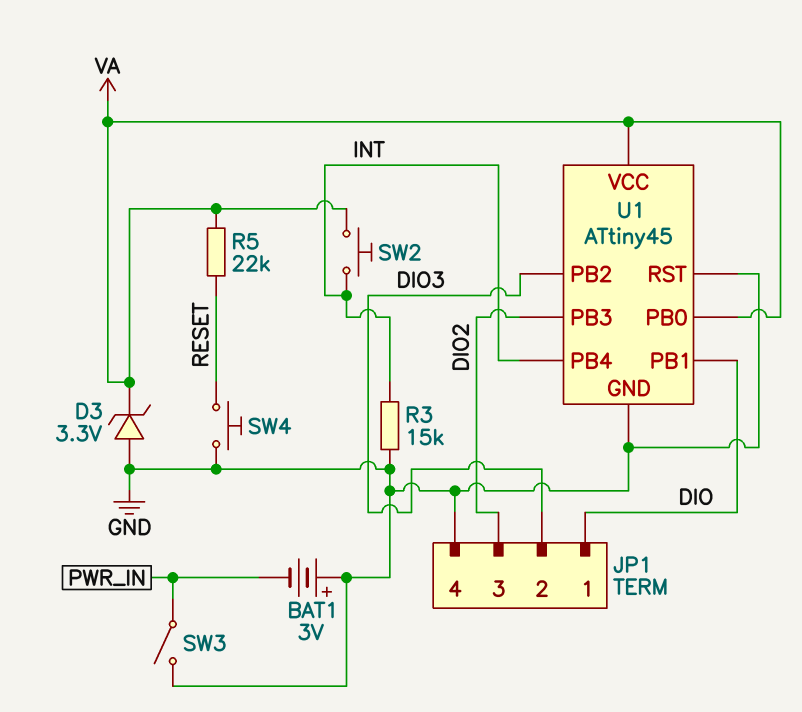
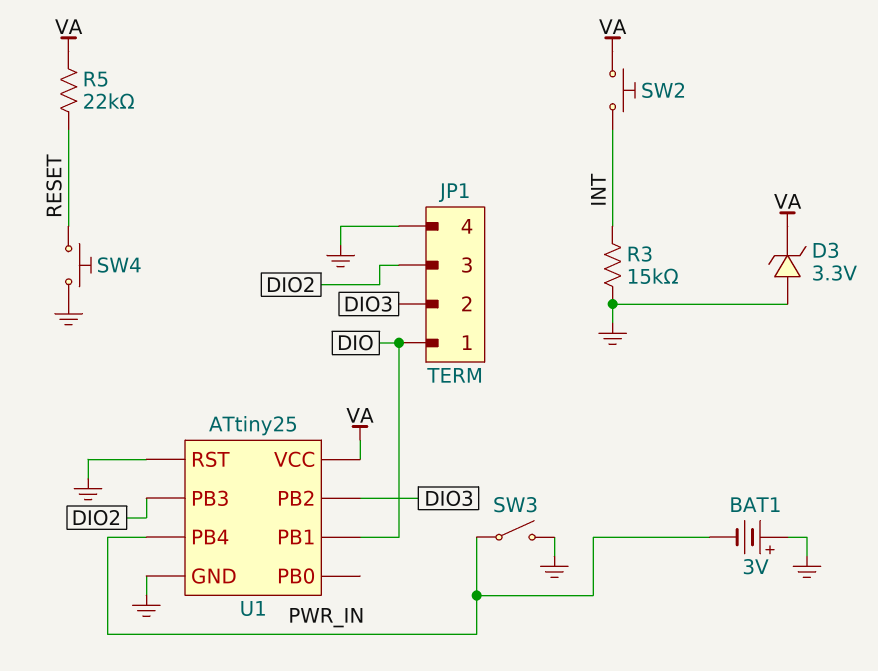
U1: ATtiny45 -> ATtiny25
U1 pin PB0: VA -> none
U1 pin PB4: INT -> PWR_IN

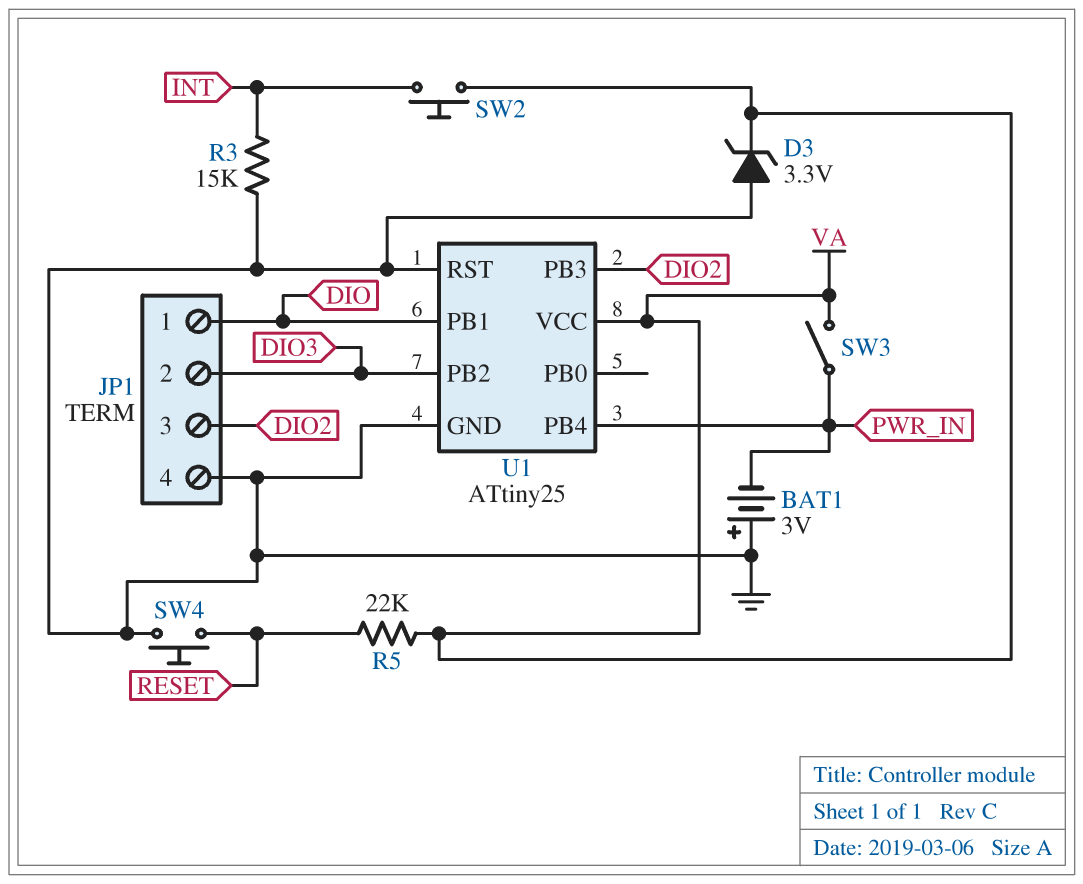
SW3: switch (GND, PWR_IN) -> switch (PWR_IN, VA)

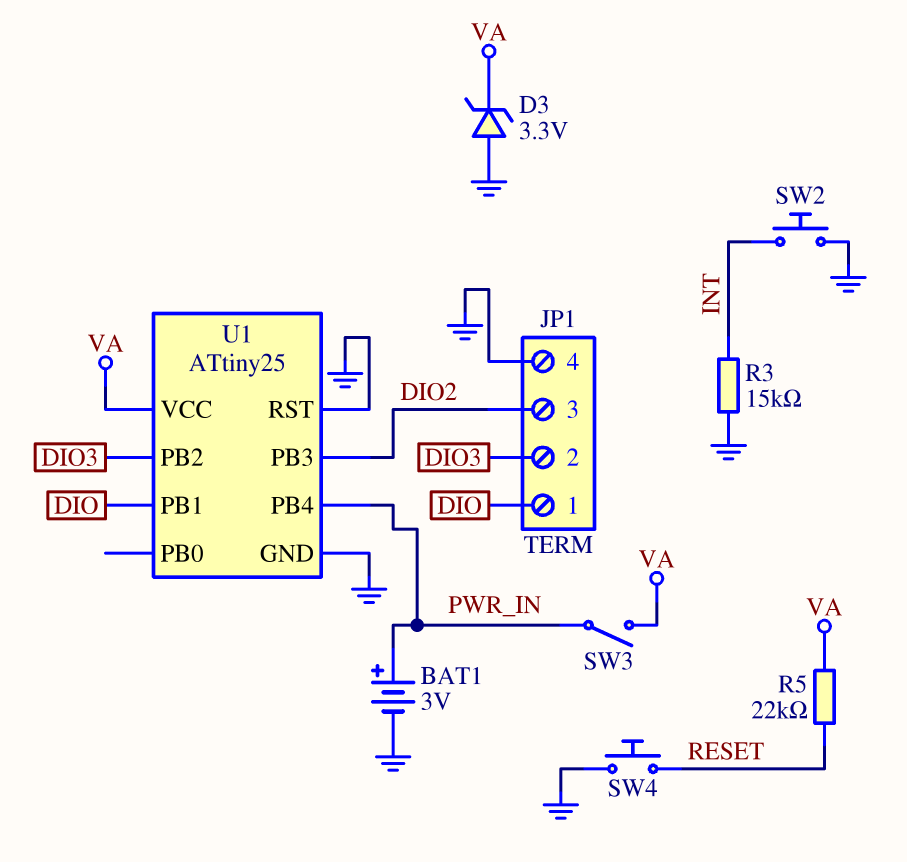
BAT1: 3V (plus GND, minus PWR_IN) -> 3V (plus PWR_IN, minus GND)
SW2: button (INT, VA) -> button (GND, INT)

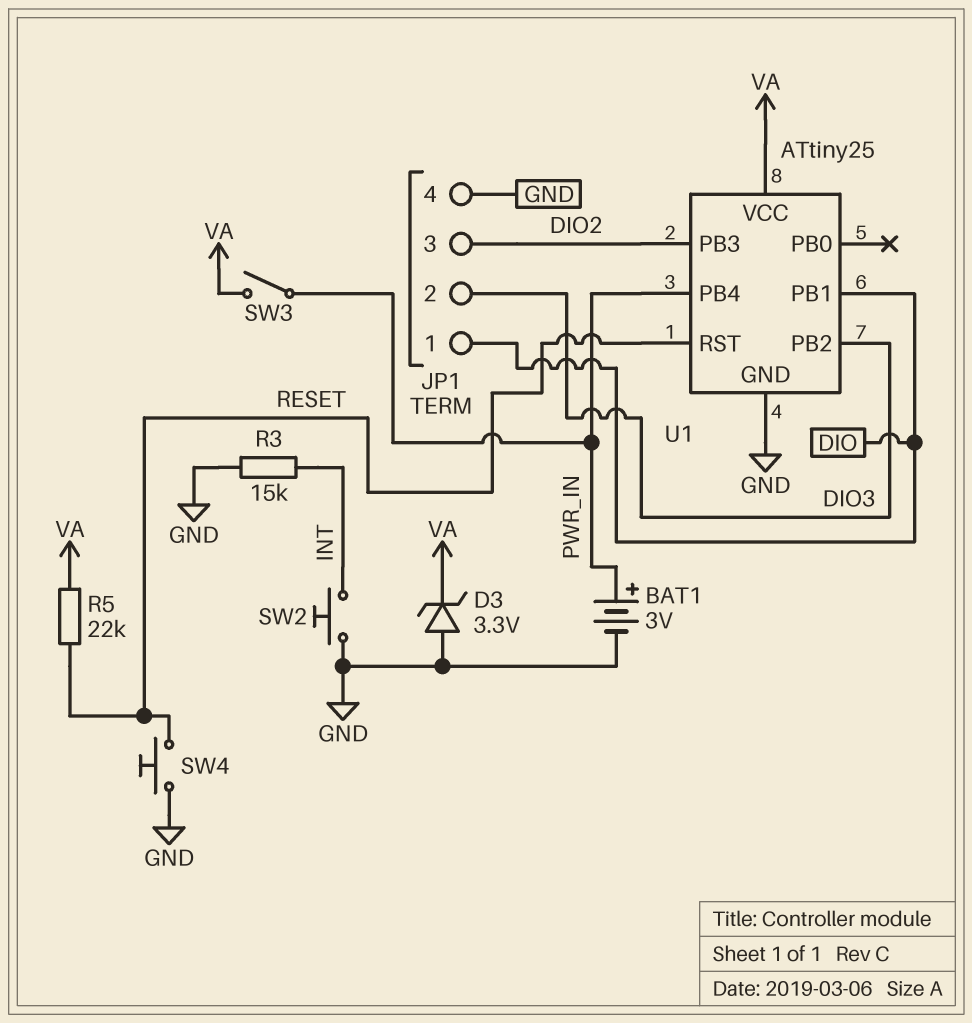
U1 pin RST: GND -> RESET

